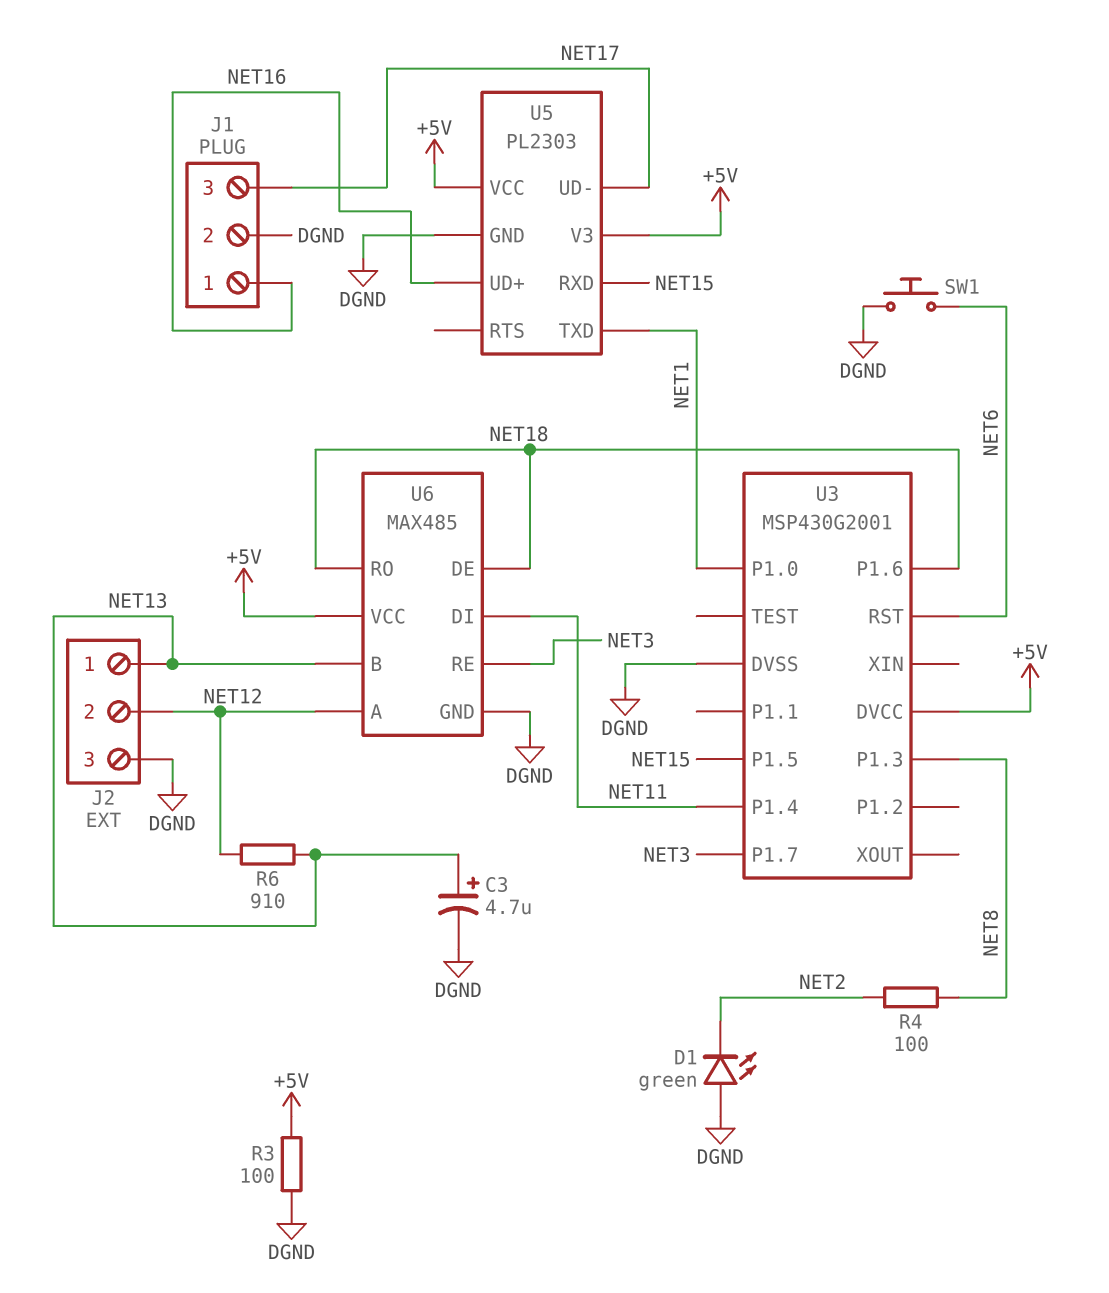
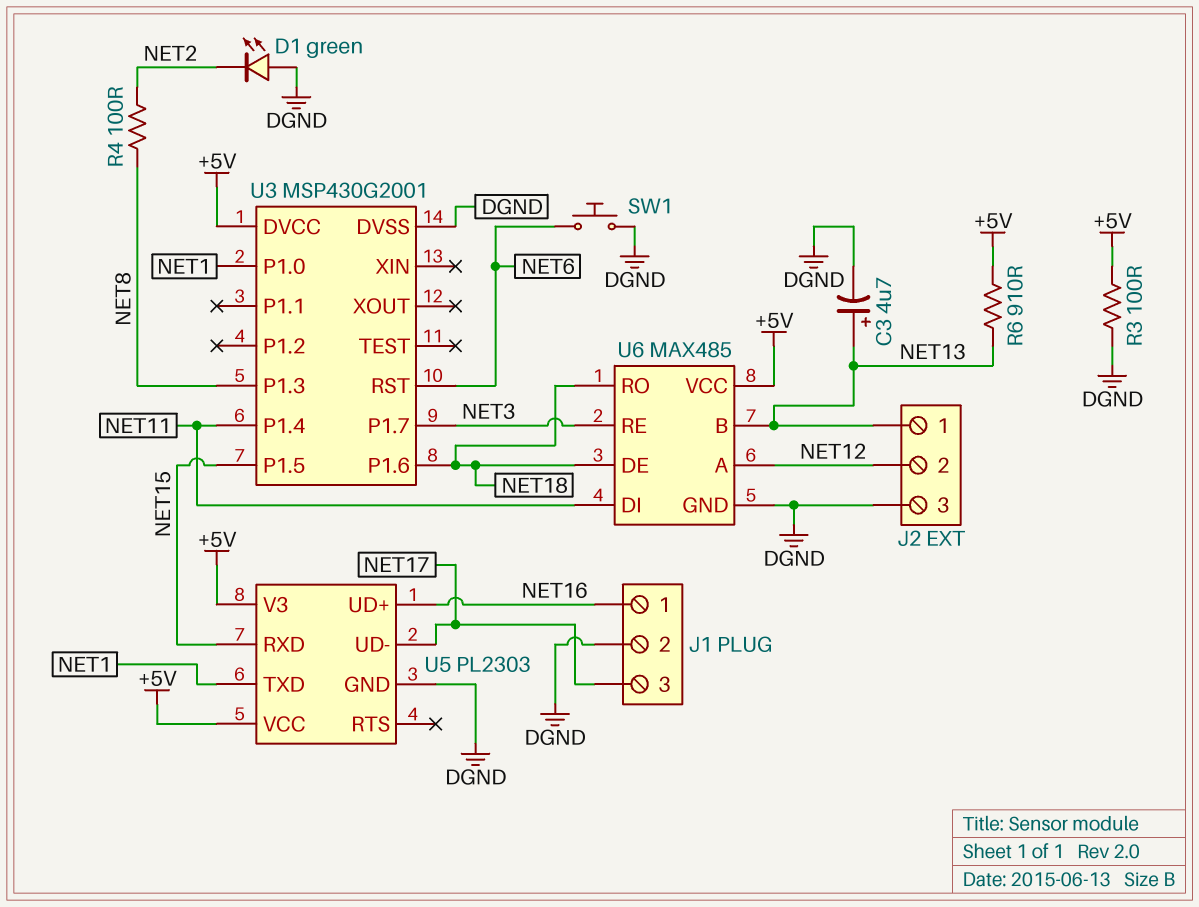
R6: 910 (NET12, NET13) -> 910 (+5V, NET13)

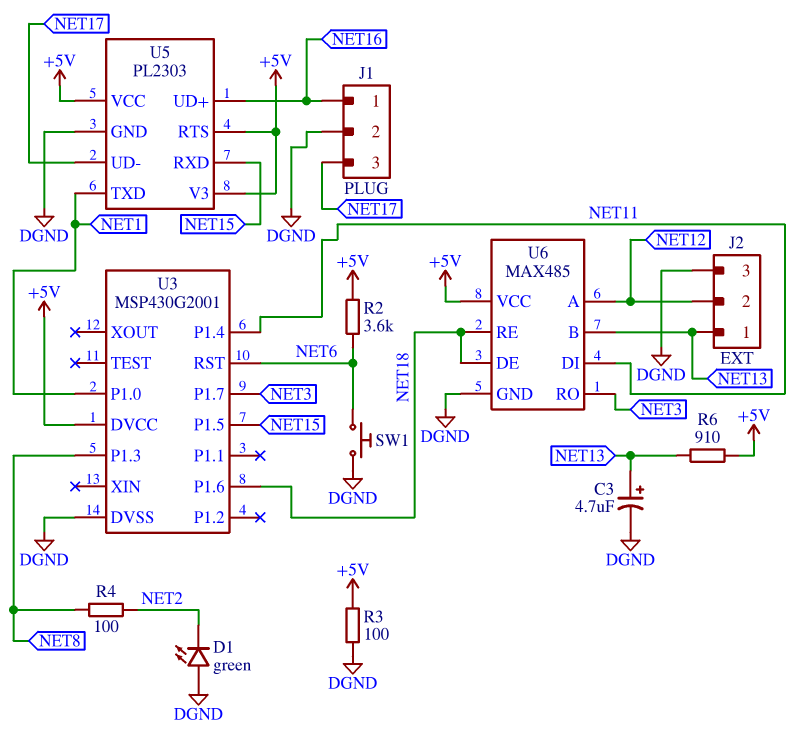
R2: none -> 3.6k (+5V, NET6)
U5 pin RTS: none -> +5V
U6 pin RE: NET3 -> NET18
U6 pin RO: NET18 -> NET3

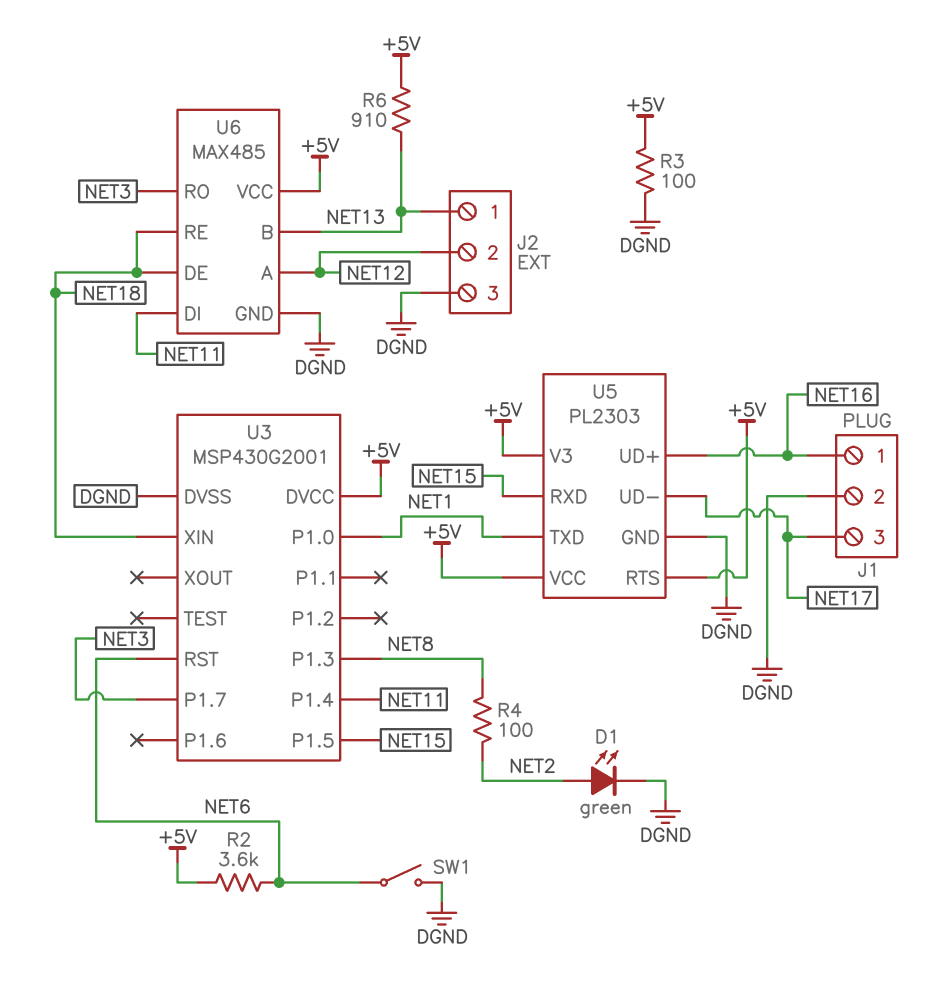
C3: 4.7uF (plus NET13, minus DGND) -> none
D1: LED green (A DGND, K NET2) -> LED green (A NET2, K DGND)
SW1: button (DGND, NET6) -> switch (DGND, NET6)
U3 pin P1.6: NET18 -> none
U3 pin XIN: none -> NET18

